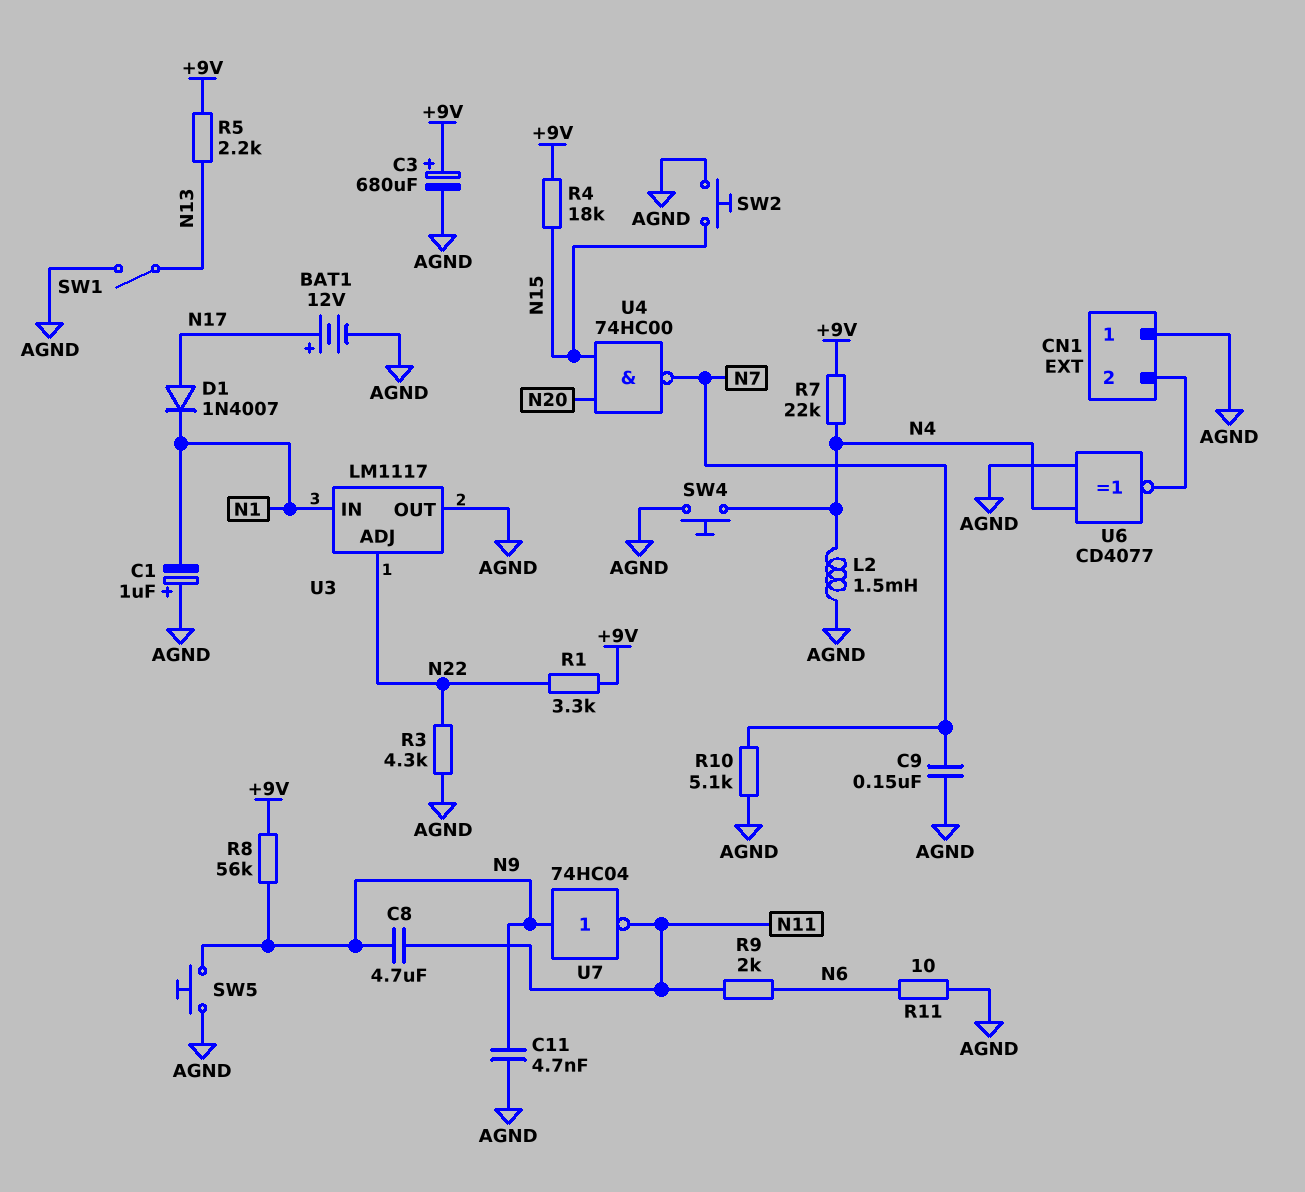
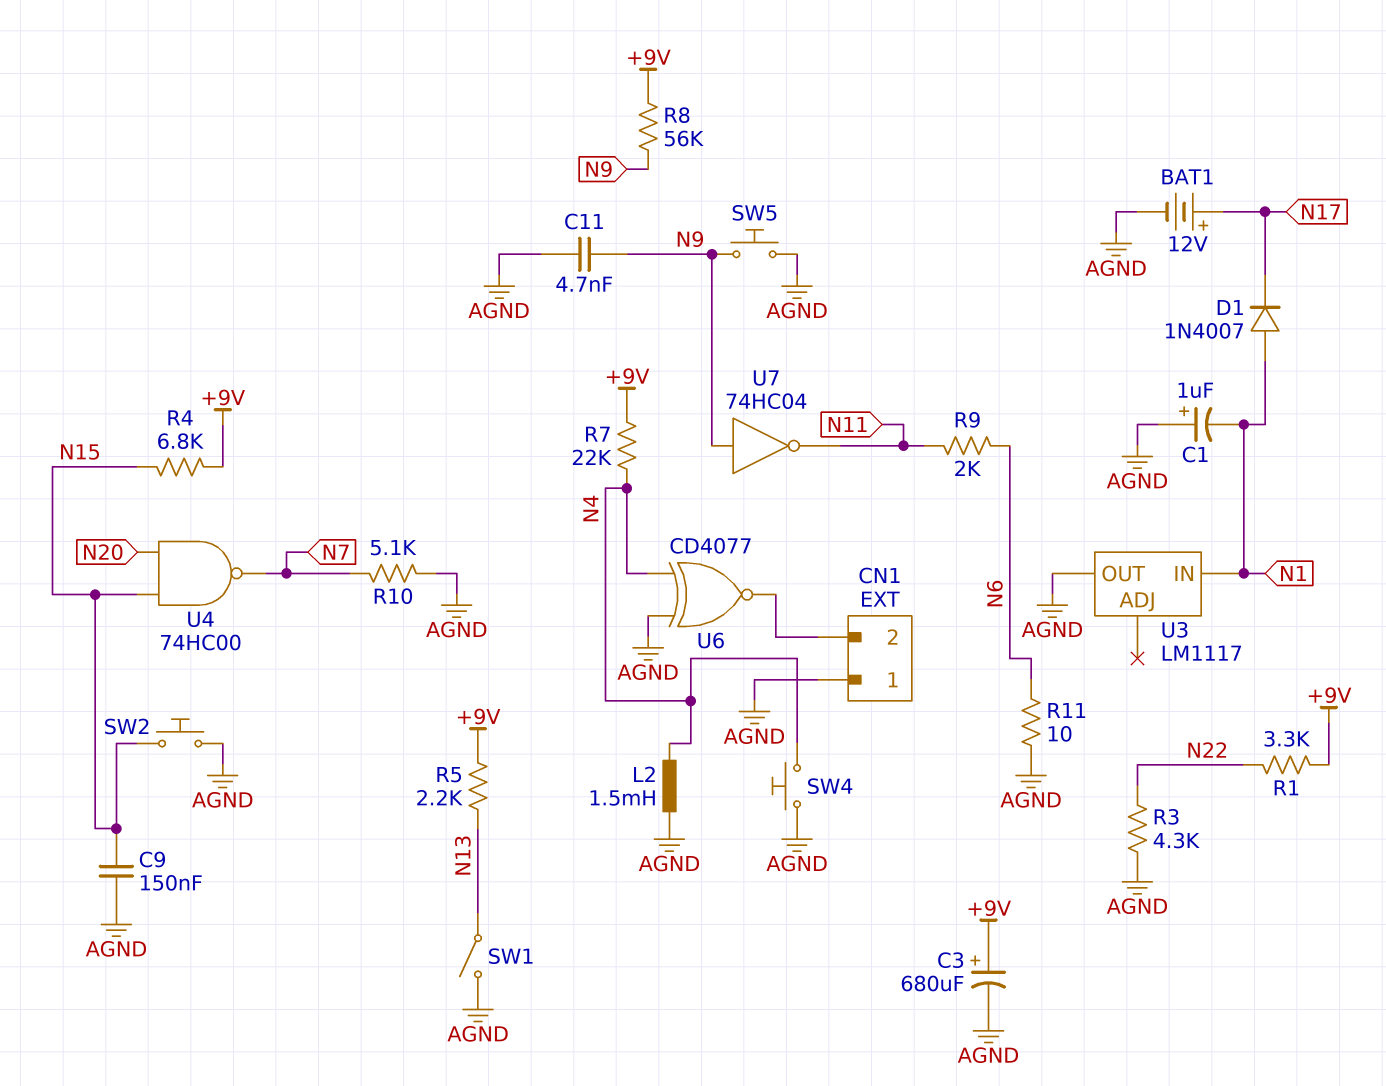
C8: 4.7uF (N9, N11) -> none
C9: 150nF (AGND, N7) -> 150nF (AGND, N15)
D1: diode 1N4007 (A N17, K N1) -> diode 1N4007 (A N1, K N17)
R4: 18k (+9V, N15) -> 6.8k (+9V, N15)
U3 pin ADJ: N22 -> none

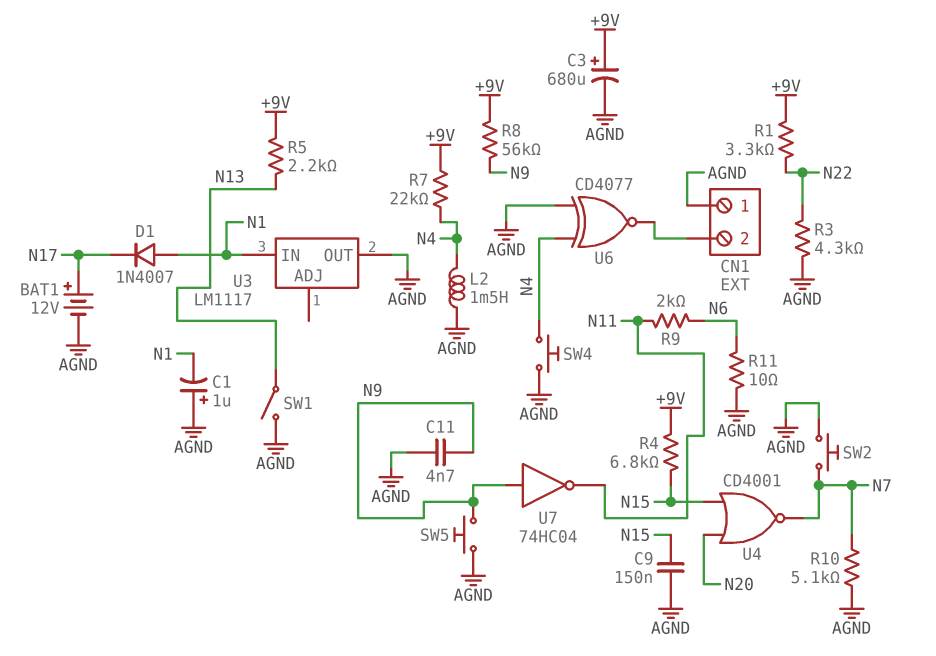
SW2: button (AGND, N15) -> button (AGND, N7)
U4: NAND 74HC00 (in N15, in N20, out N7) -> NOR CD4001 (in N15, in N20, out N7)

